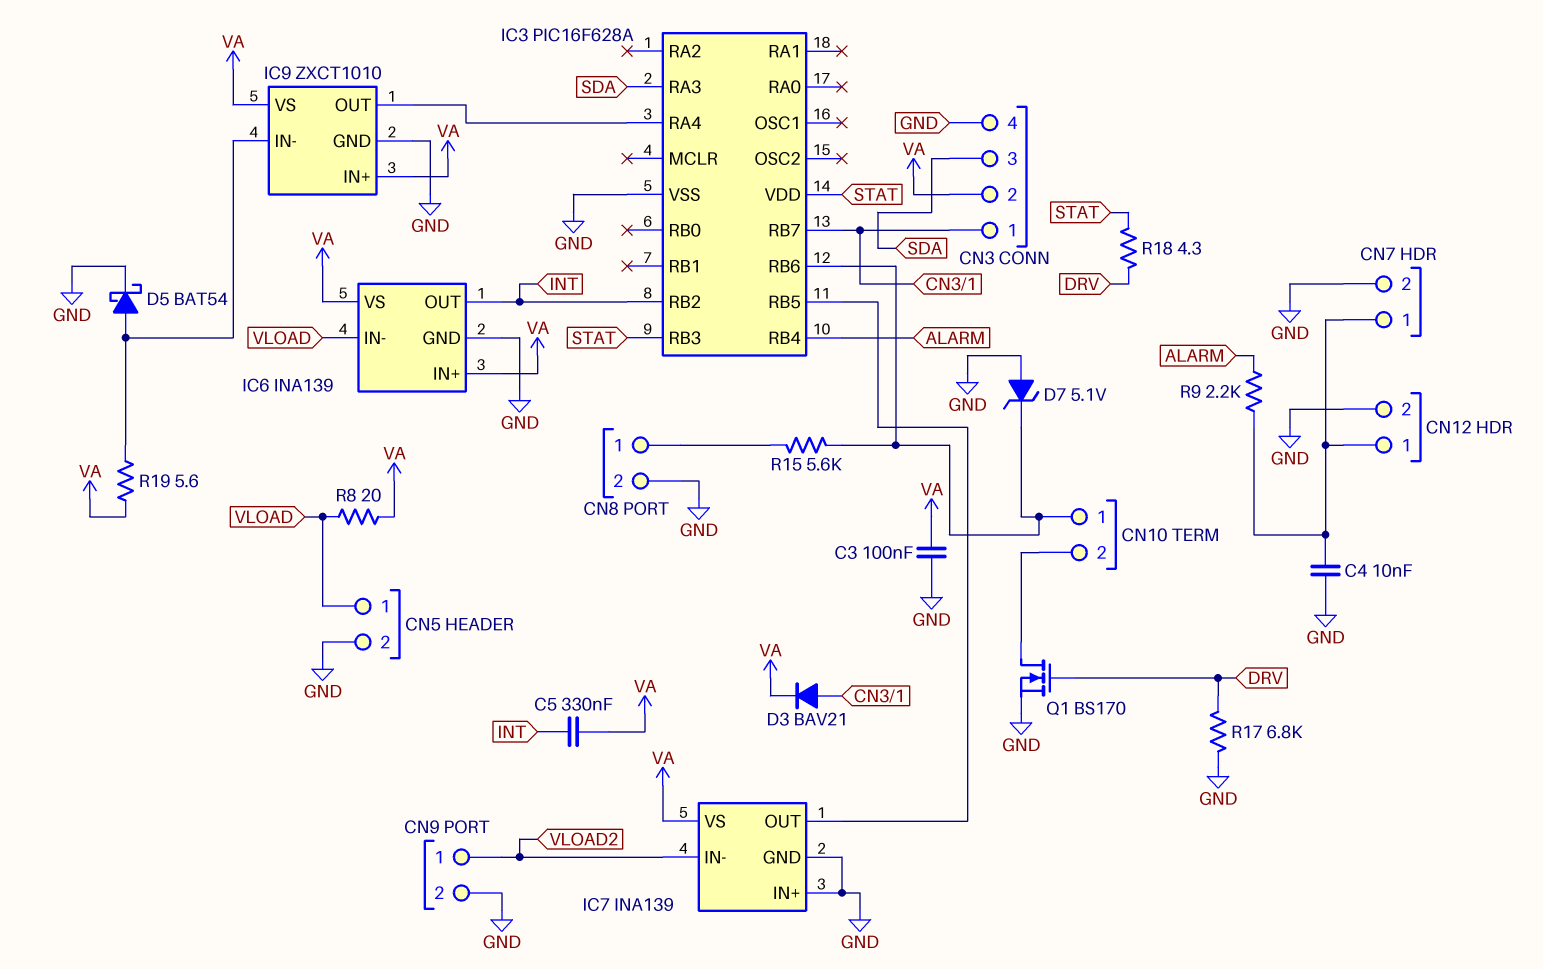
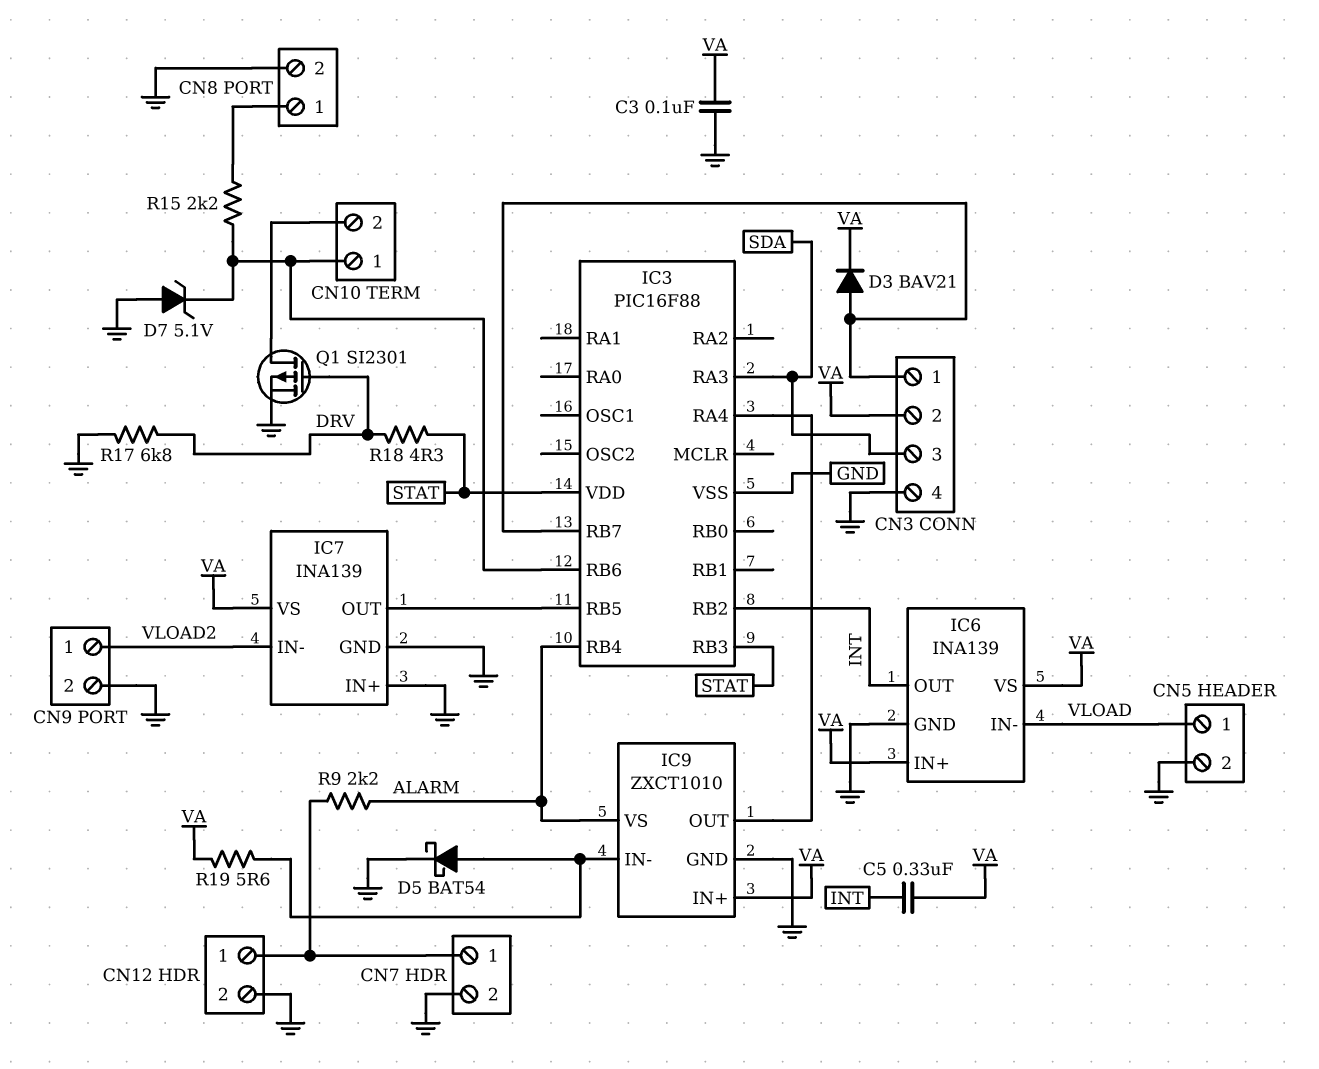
C4: 10nF (CN7/1, GND) -> none
IC3: PIC16F628A -> PIC16F88
IC9 pin VS: VA -> ALARM
Q1: NMOS BS170 (G DRV, D CN10/2, S GND) -> PMOS SI2301 (G DRV, D CN10/2, S GND)
R8: 20 (VA, VLOAD) -> none
R15: 5.6k (CN8/1, CN10/1) -> 2.2k (CN8/1, CN10/1)

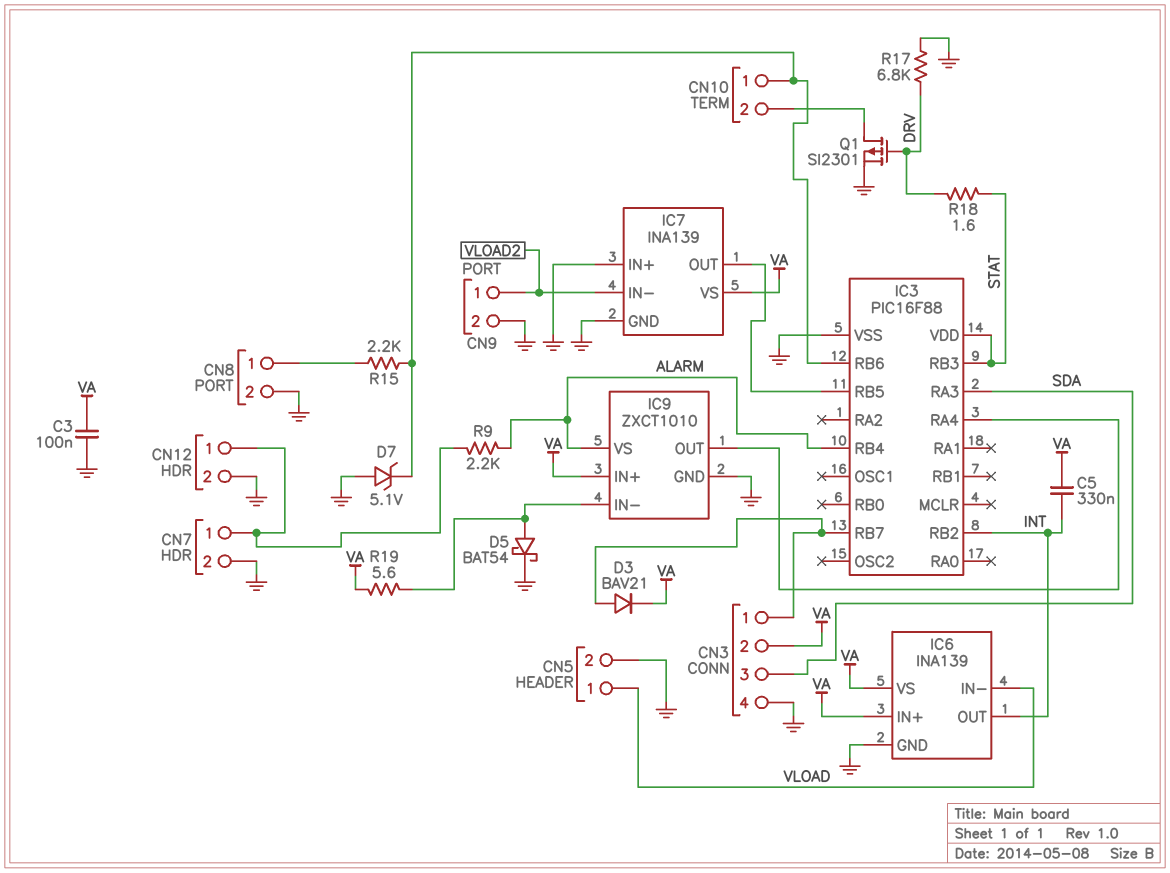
R18: 4.3 (DRV, STAT) -> 1.6 (DRV, STAT)

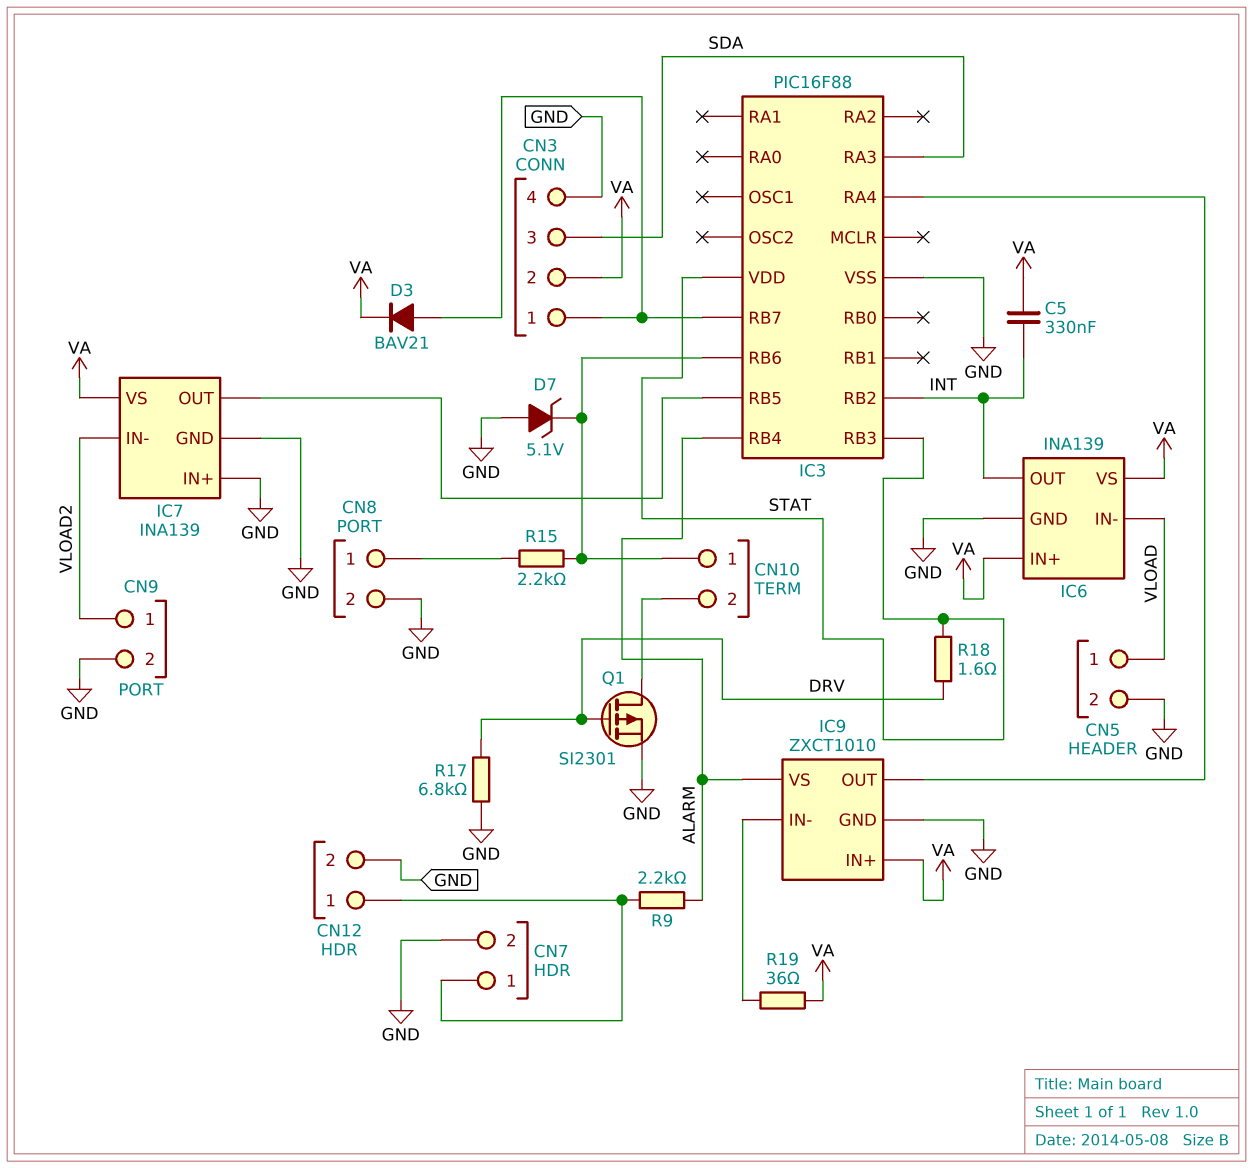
C3: 100nF (GND, VA) -> none
D5: schottky BAT54 (A IC9/IN-, K GND) -> none
R19: 5.6 (IC9/IN-, VA) -> 36 (IC9/IN-, VA)

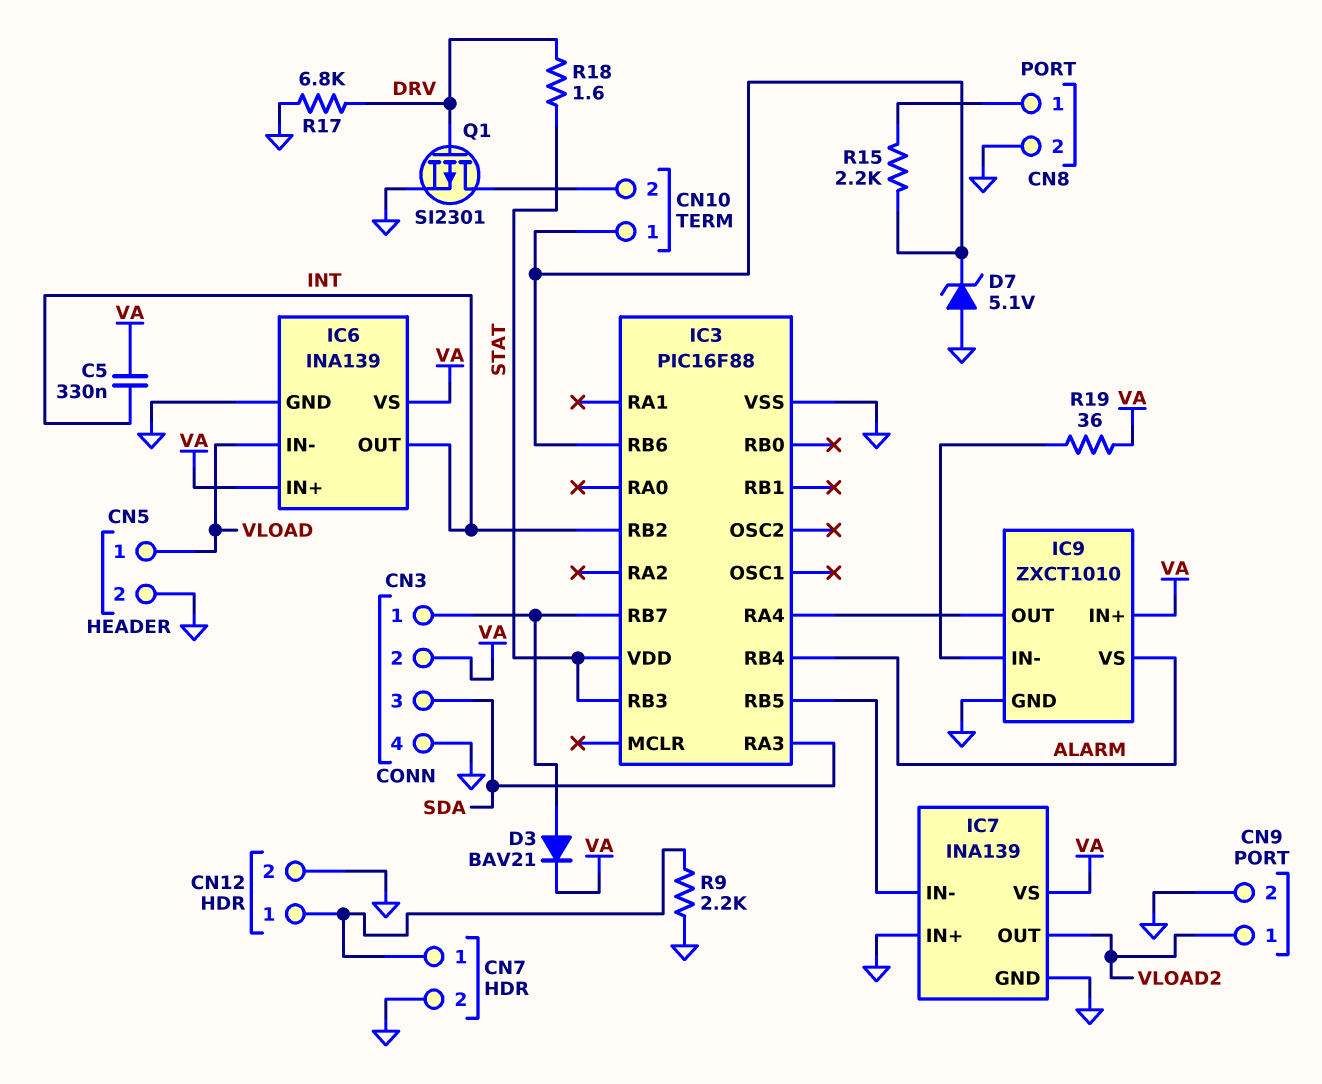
IC7 pin IN-: VLOAD2 -> IC3/RB5
IC7 pin OUT: IC3/RB5 -> VLOAD2
R9: 2.2k (ALARM, CN7/1) -> 2.2k (CN7/1, GND)

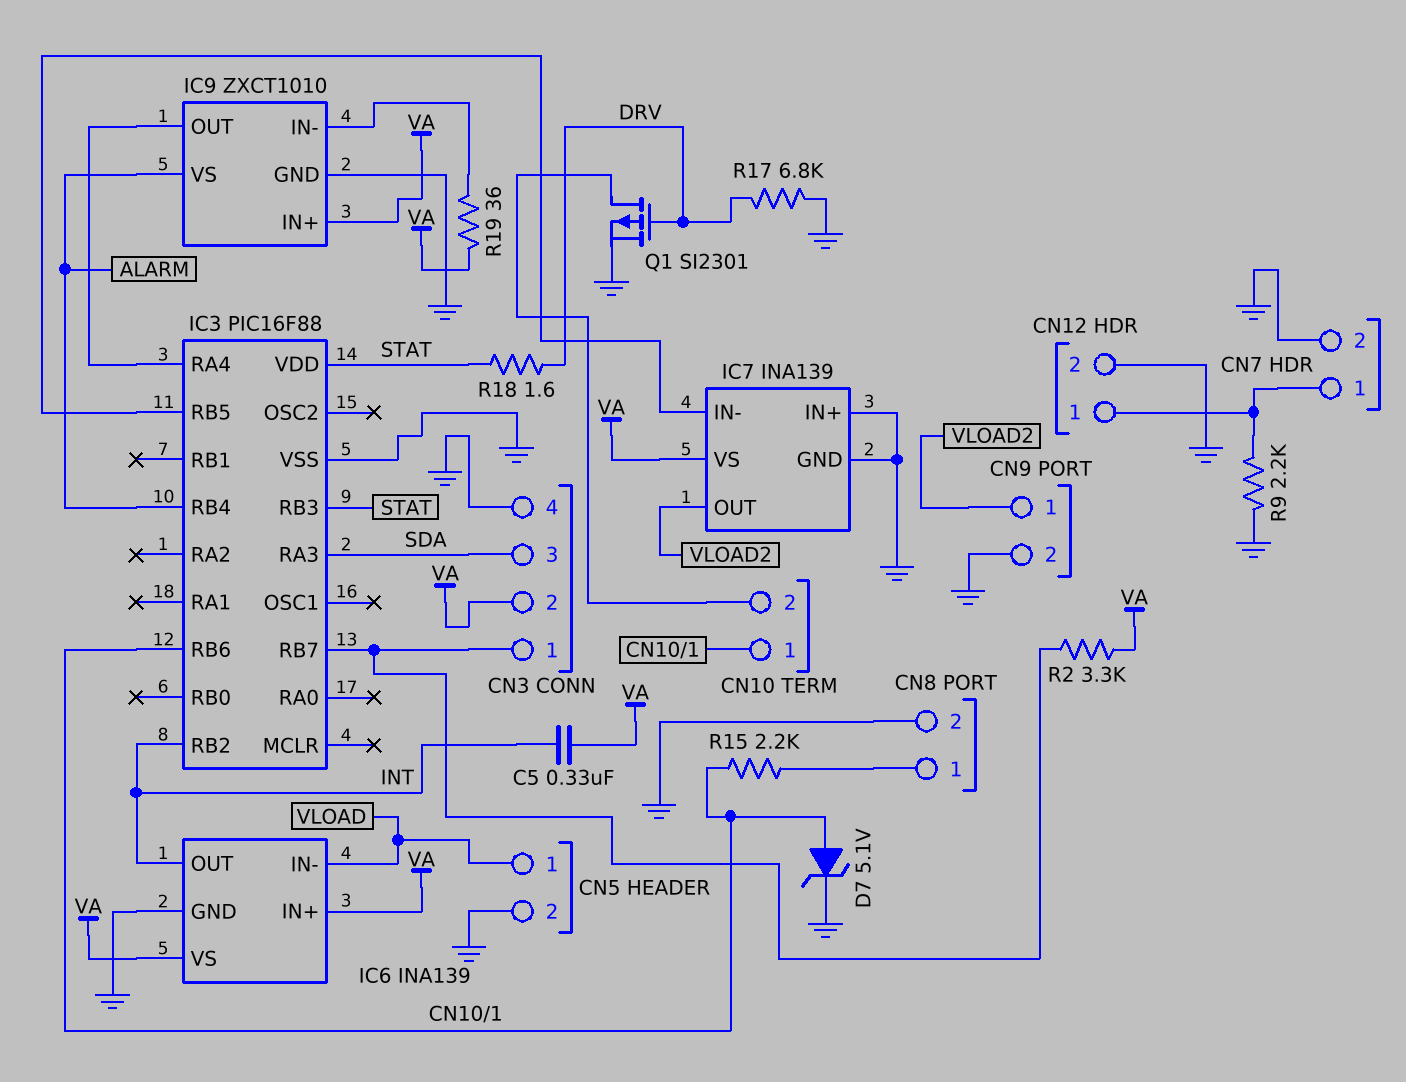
D3: diode BAV21 (A CN3/1, K VA) -> none
D7: zener 5.1V (A GND, K CN10/1) -> zener 5.1V (A CN10/1, K GND)
R2: none -> 3.3k (CN3/1, VA)

